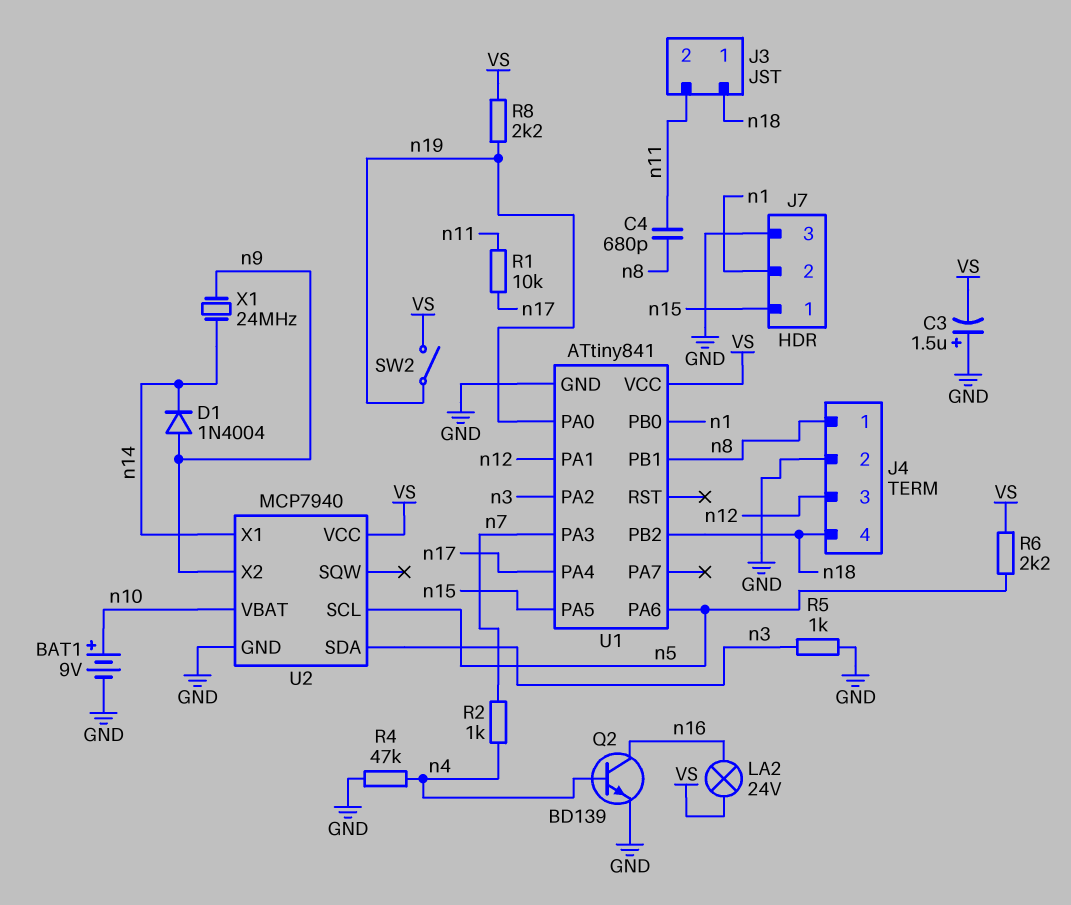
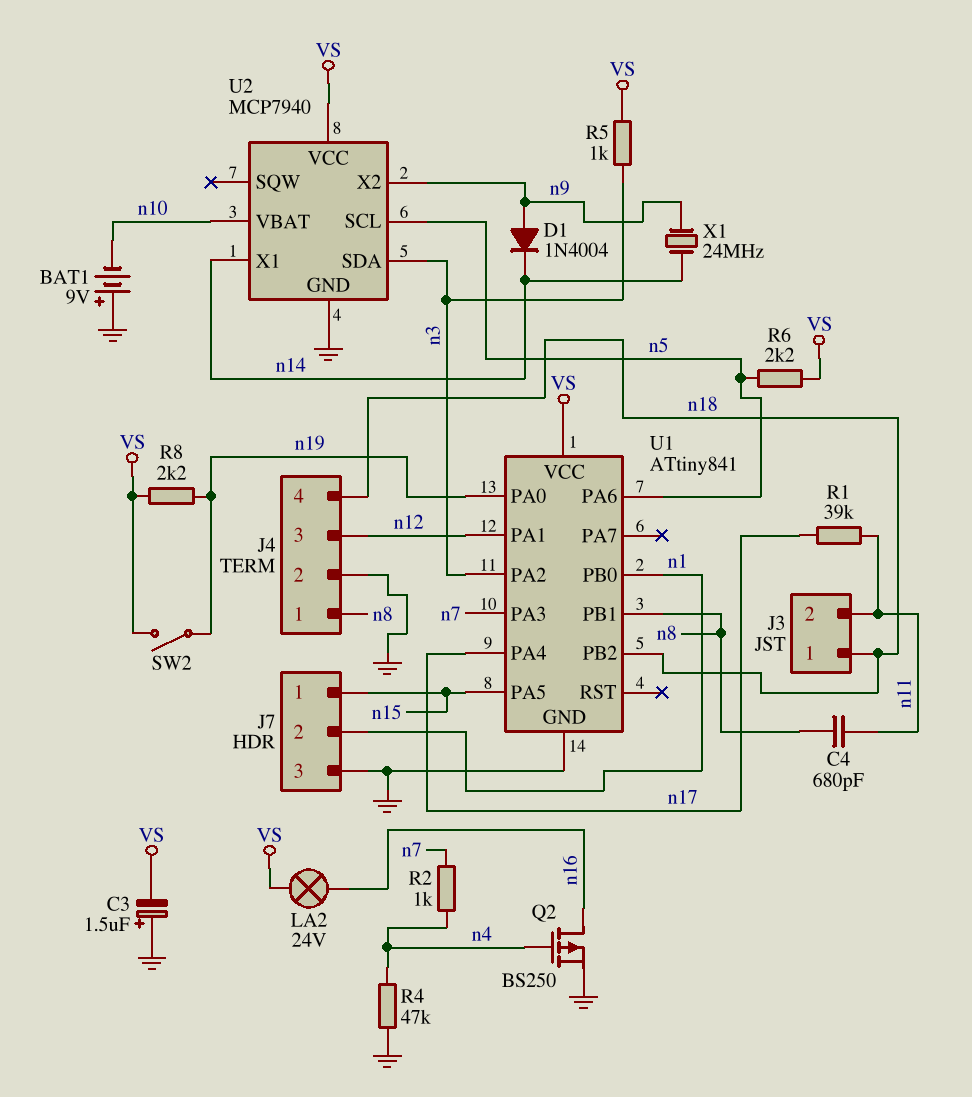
BAT1: 9V (plus n10, minus GND) -> 9V (plus GND, minus n10)
Q2: NPN BD139 (B n4, C n16, E GND) -> PMOS BS250 (G n4, D n16, S GND)
R1: 10k (n11, n17) -> 39k (n11, n17)
R5: 1k (GND, n3) -> 1k (VS, n3)

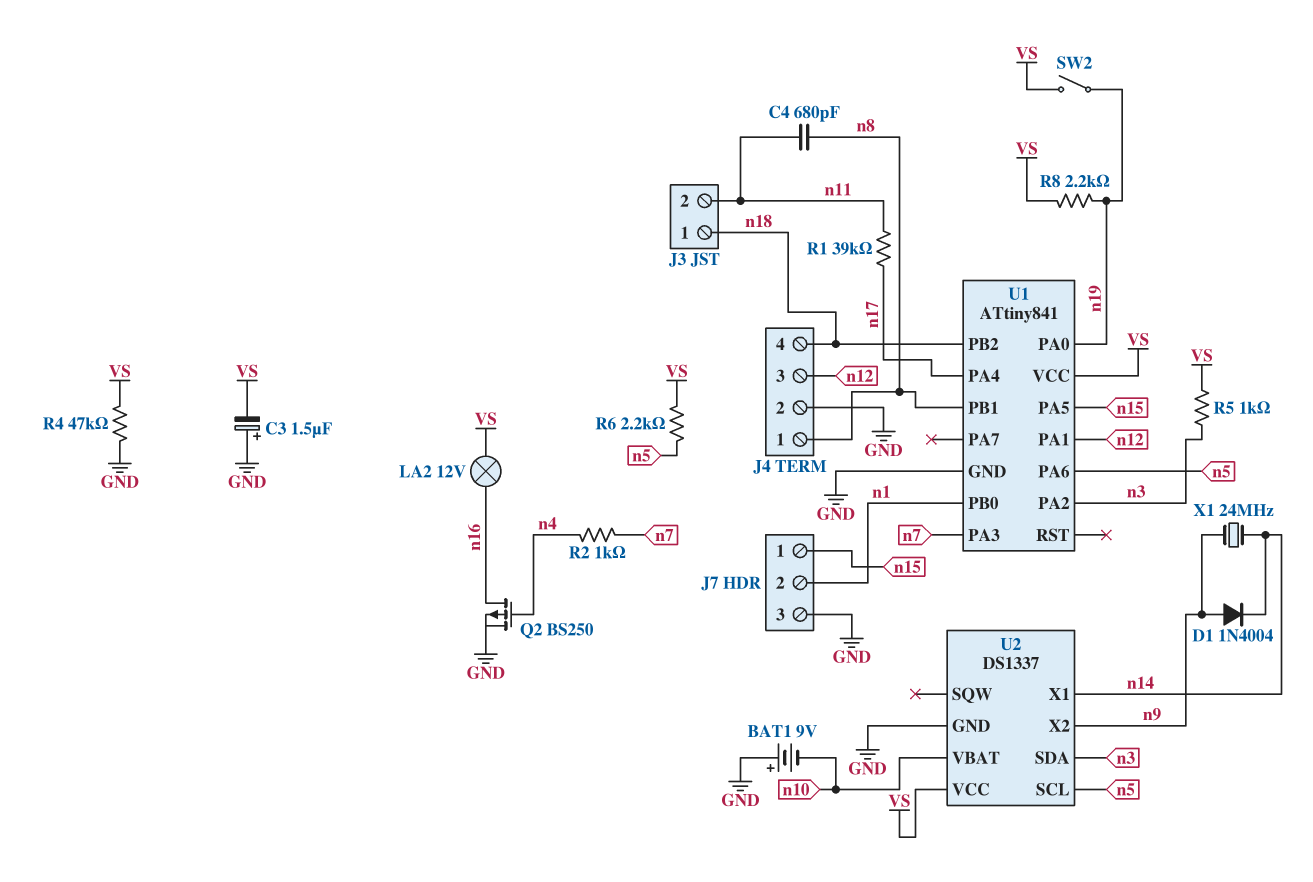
LA2: lamp 24V (VS, n16) -> lamp 12V (VS, n16)
R4: 47k (GND, n4) -> 47k (GND, VS)
U2: MCP7940 -> DS1337

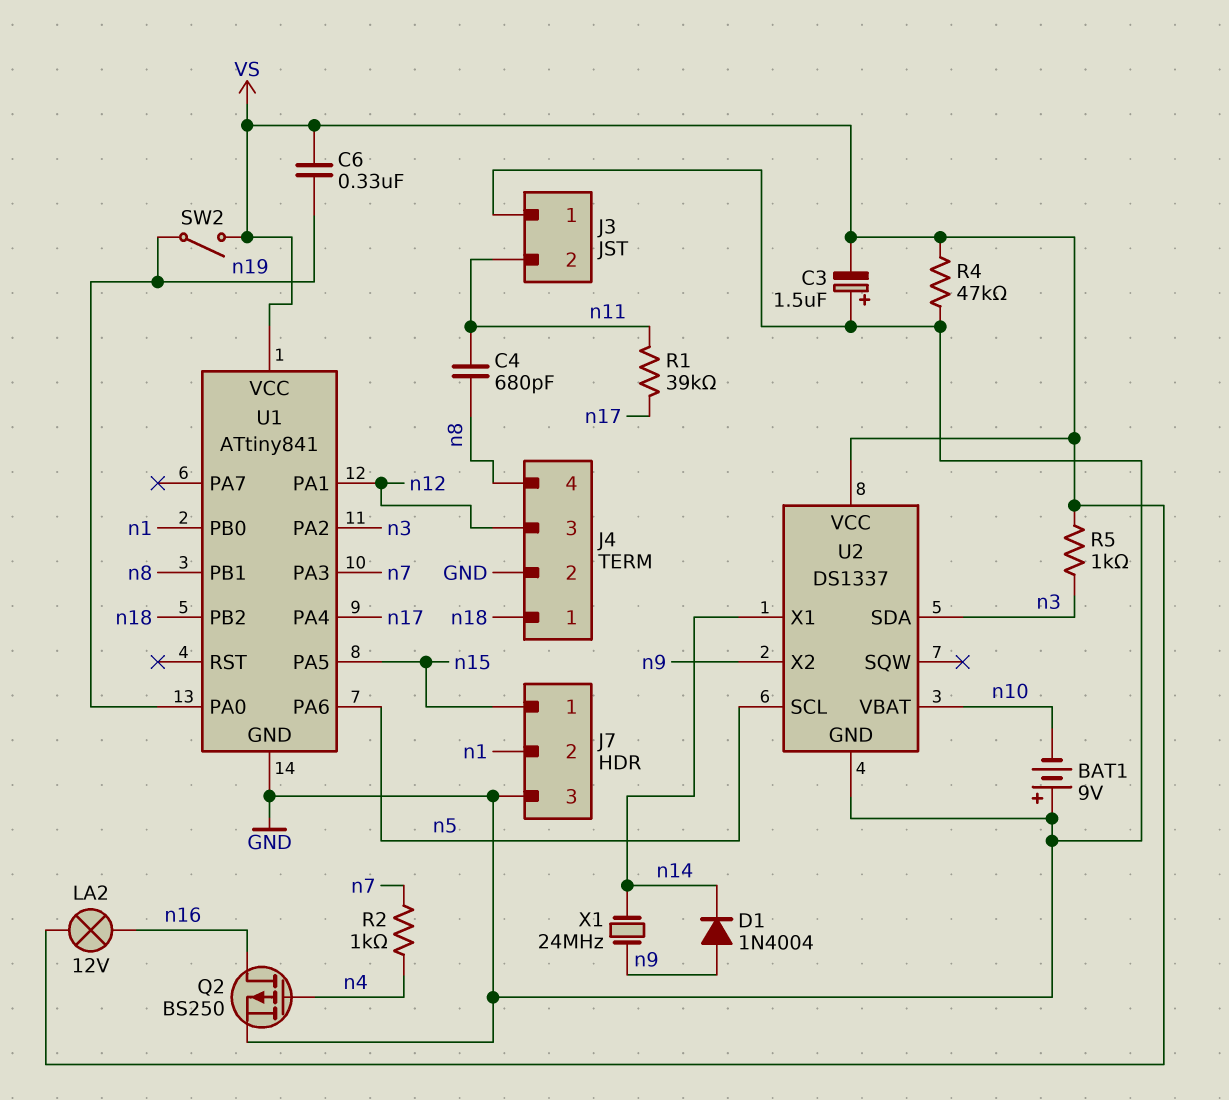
C6: none -> 330nF (VS, n19)
J3 pin 1: n18 -> GND
J4 pin 1: n8 -> n18
J4 pin 4: n18 -> n8
R6: 2.2k (VS, n5) -> none
R8: 2.2k (VS, n19) -> none

